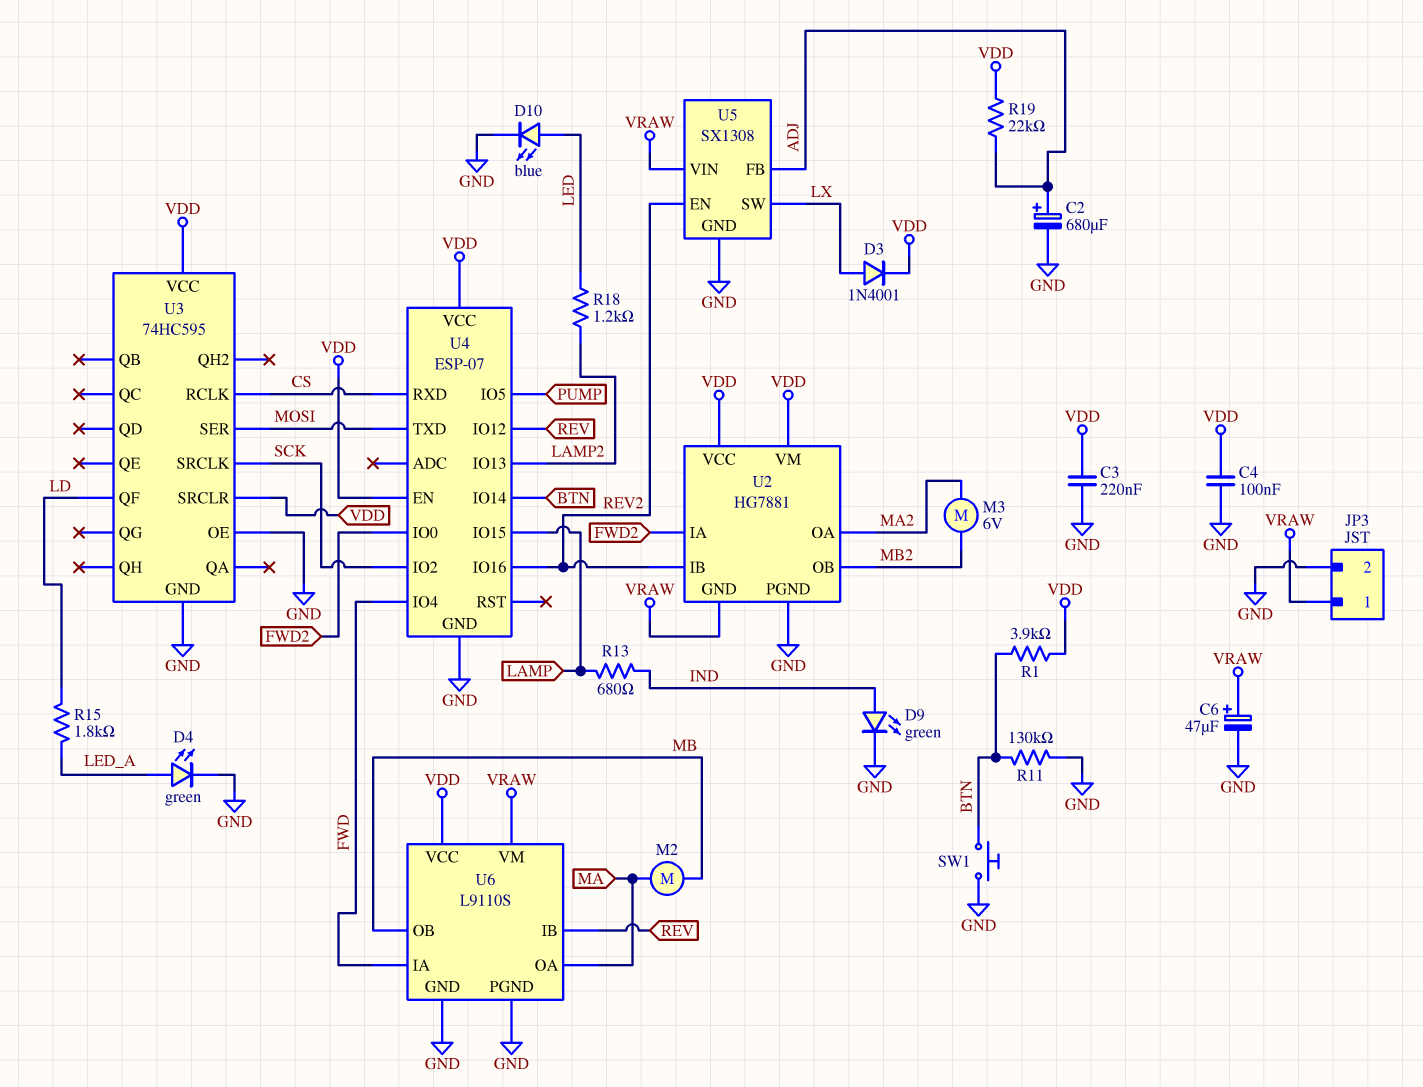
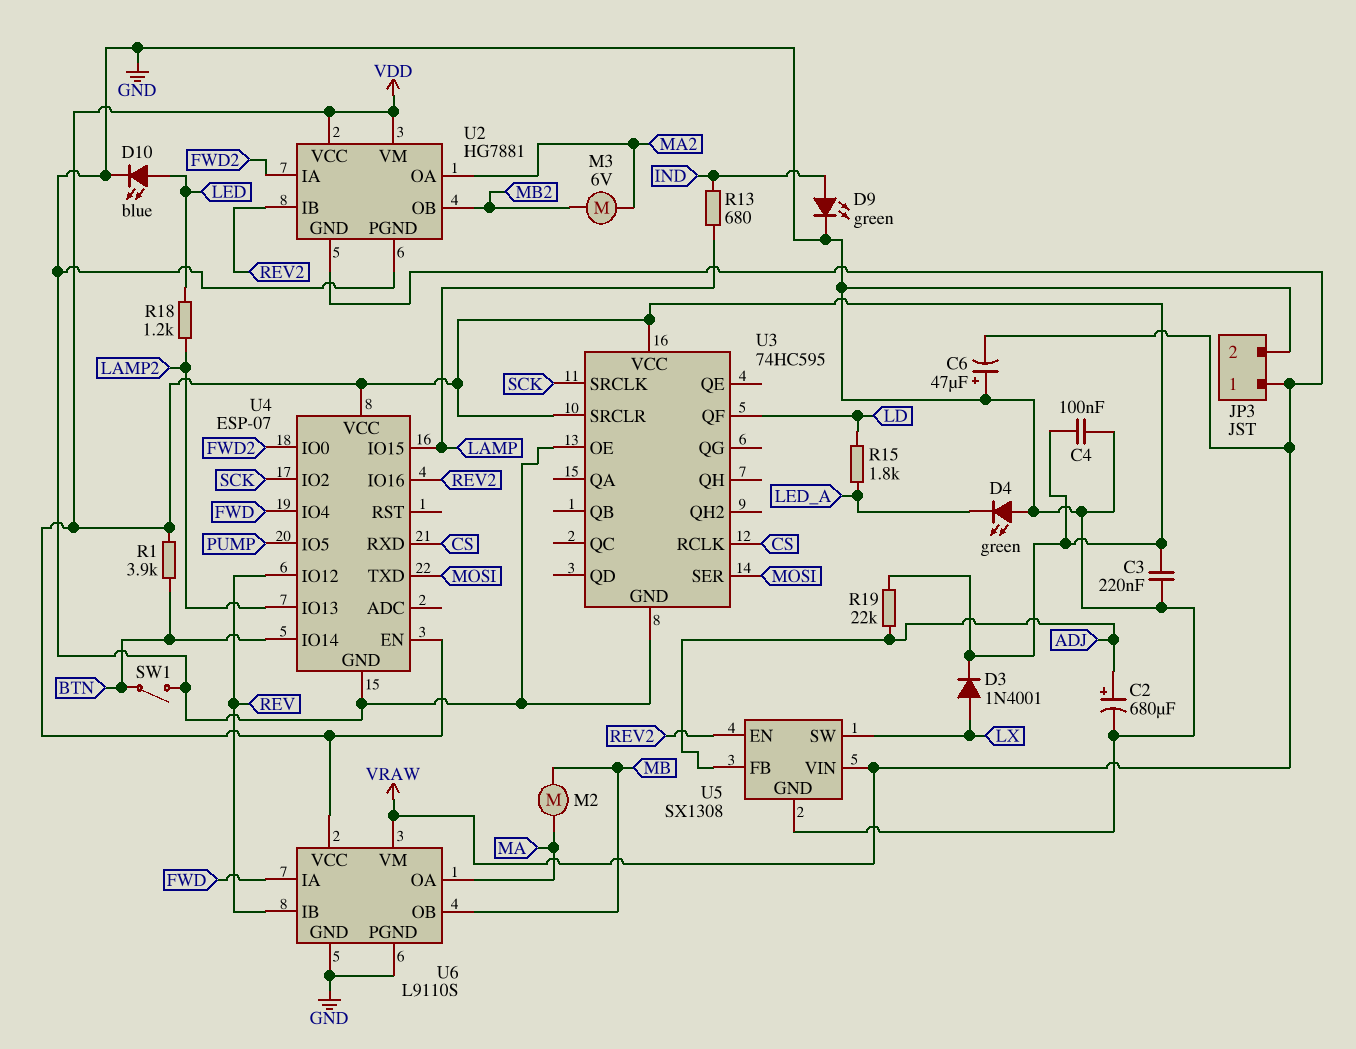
C6: 47uF (plus VRAW, minus GND) -> 47uF (plus GND, minus VRAW)
D4: LED green (A LED_A, K GND) -> LED green (A GND, K LED_A)
R11: 130k (BTN, GND) -> none
SW1: button (BTN, GND) -> switch (BTN, GND)

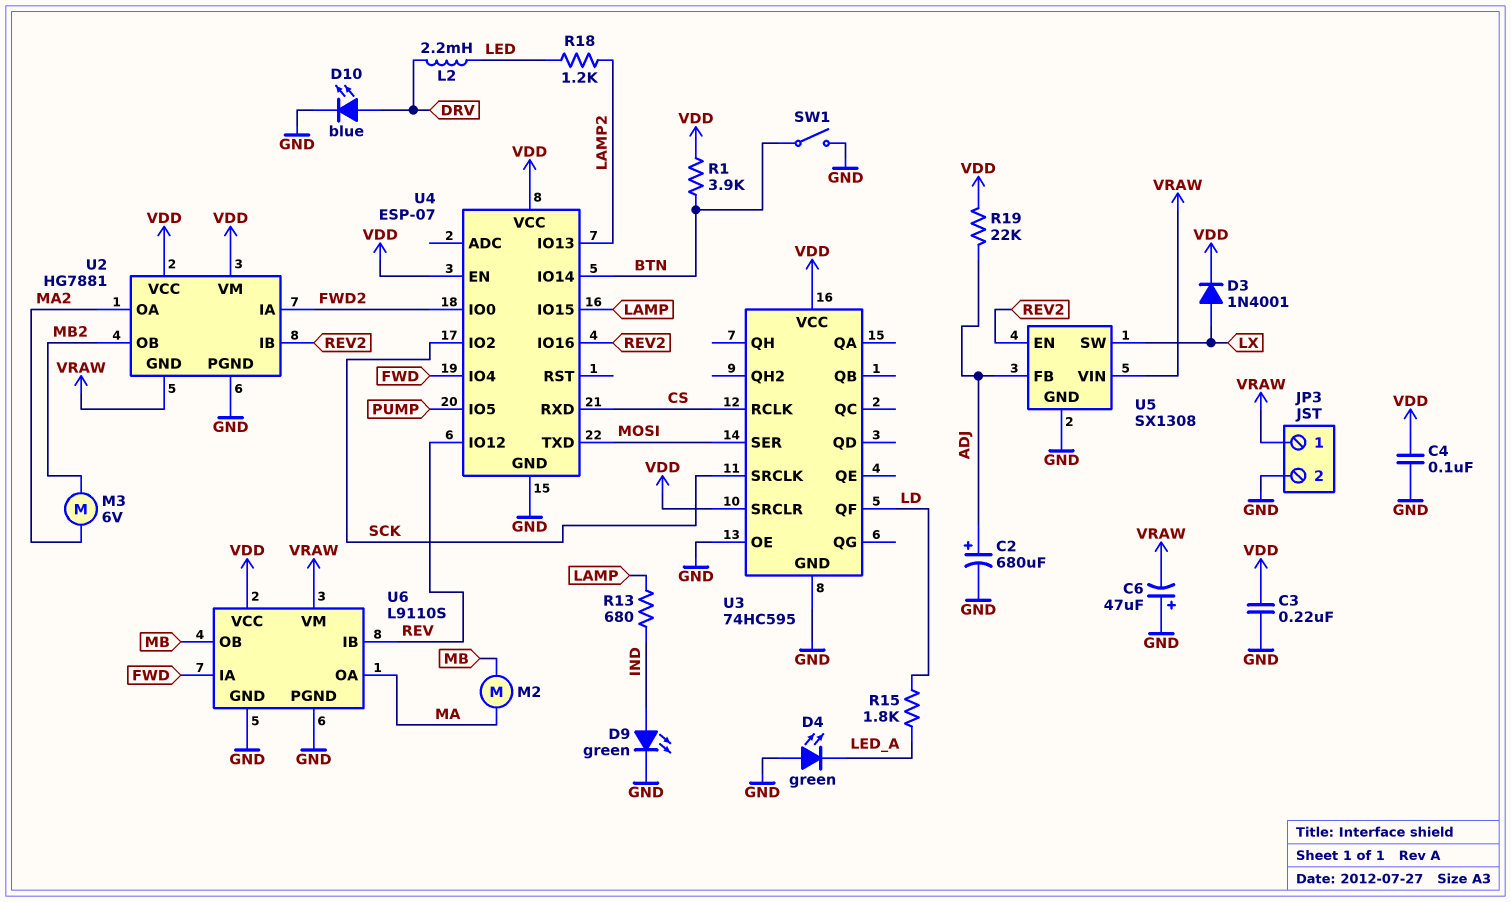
D10: LED blue (A LED, K GND) -> LED blue (A DRV, K GND)
L2: none -> 2.2mH (DRV, LED)

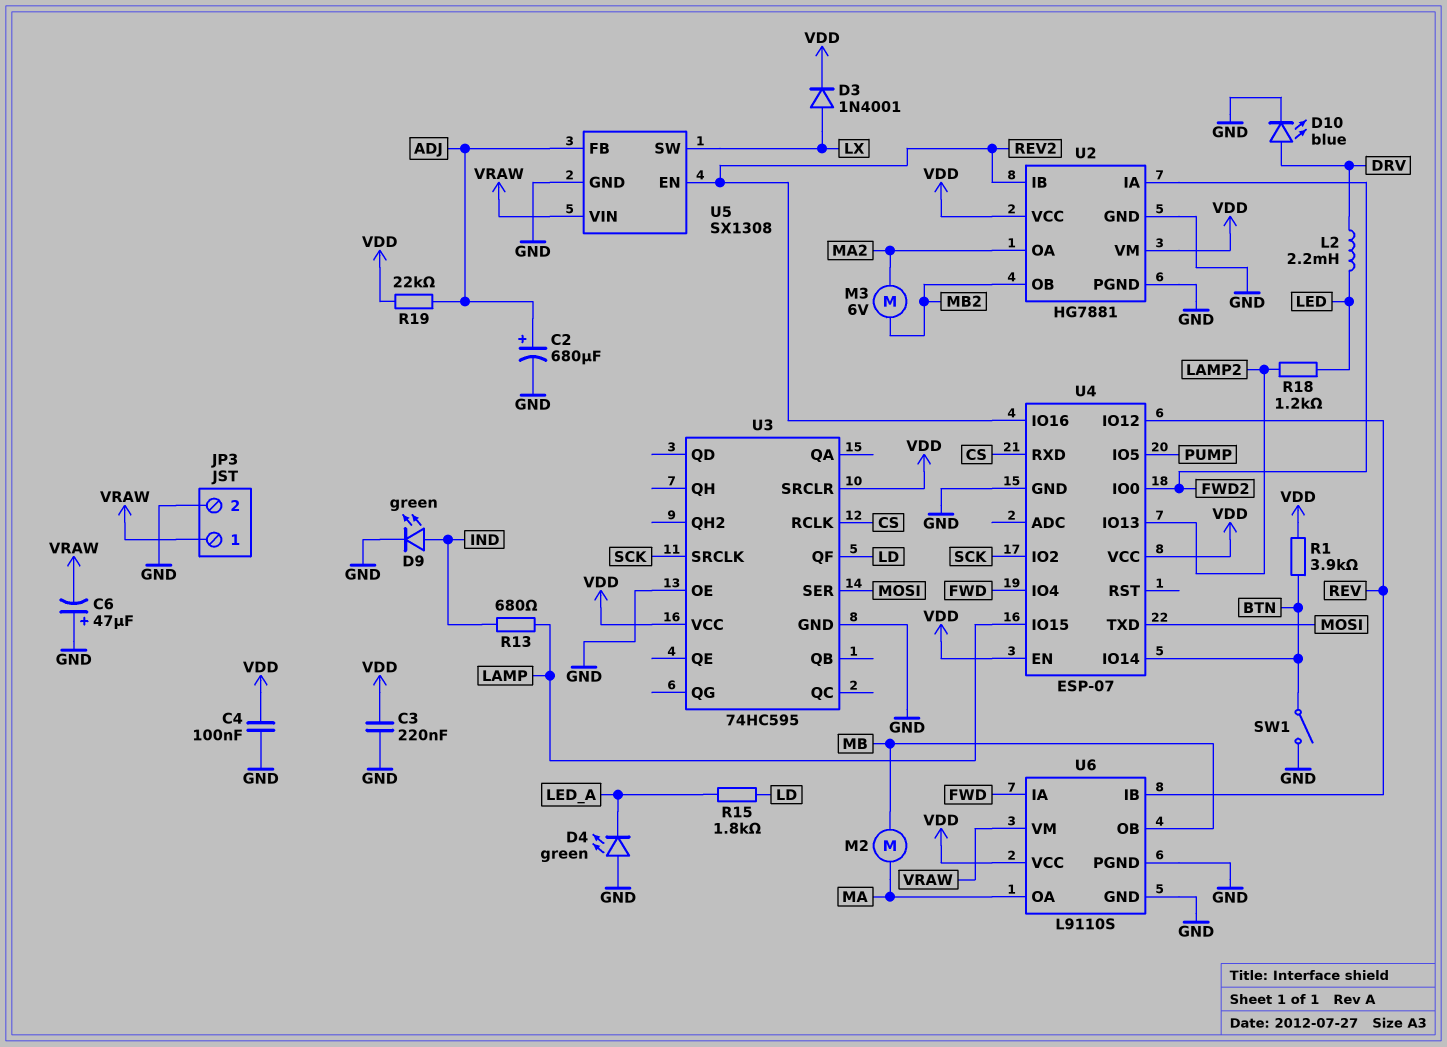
U2 pin GND: VRAW -> GND

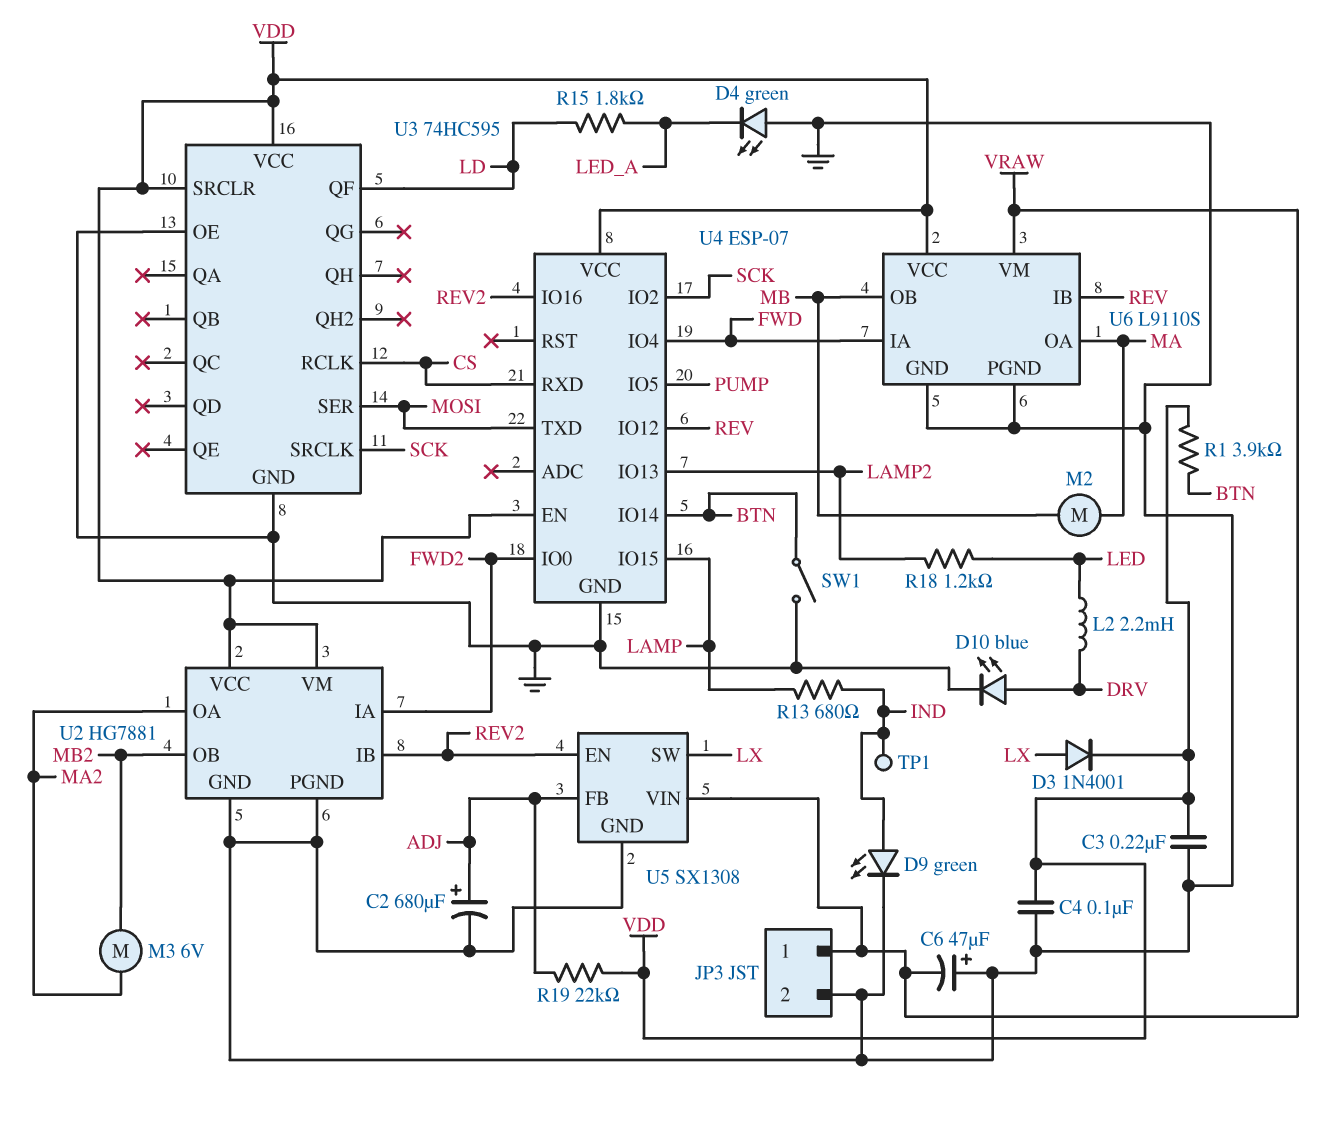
TP1: none -> test point (IND)

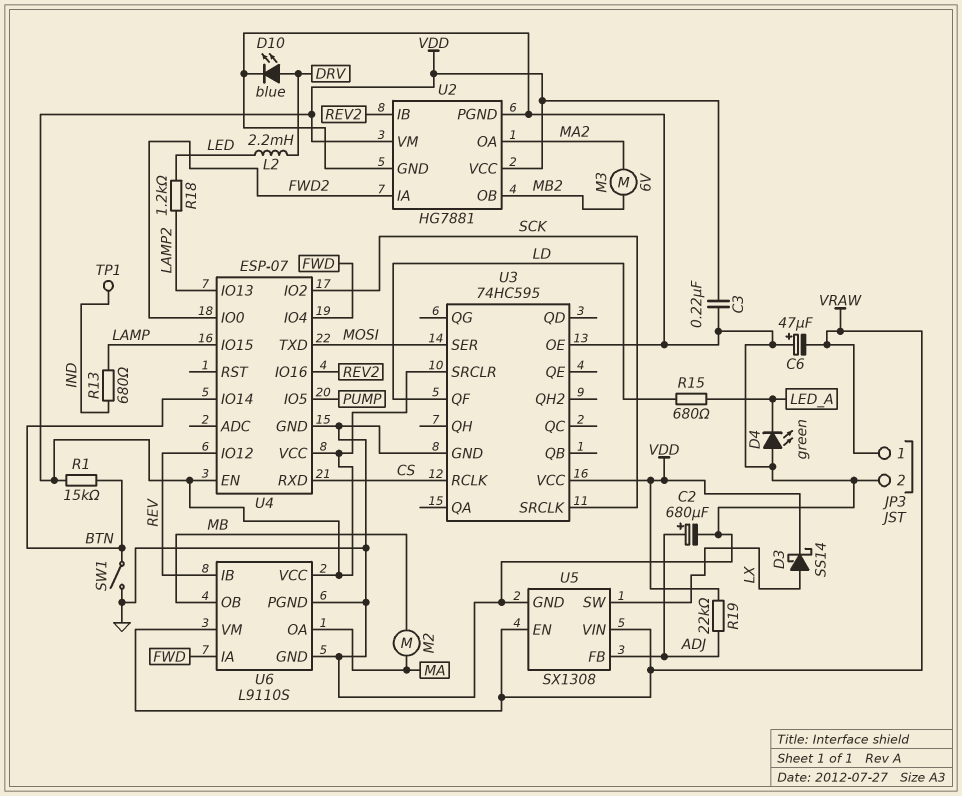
C4: 100nF (GND, VDD) -> none
D3: diode 1N4001 (A LX, K VDD) -> schottky SS14 (A LX, K VDD)
D9: LED green (A IND, K GND) -> none
R1: 3.9k (BTN, VDD) -> 15k (BTN, VDD)
R15: 1.8k (LD, LED_A) -> 680 (LD, LED_A)
U5 pin EN: REV2 -> VRAW

